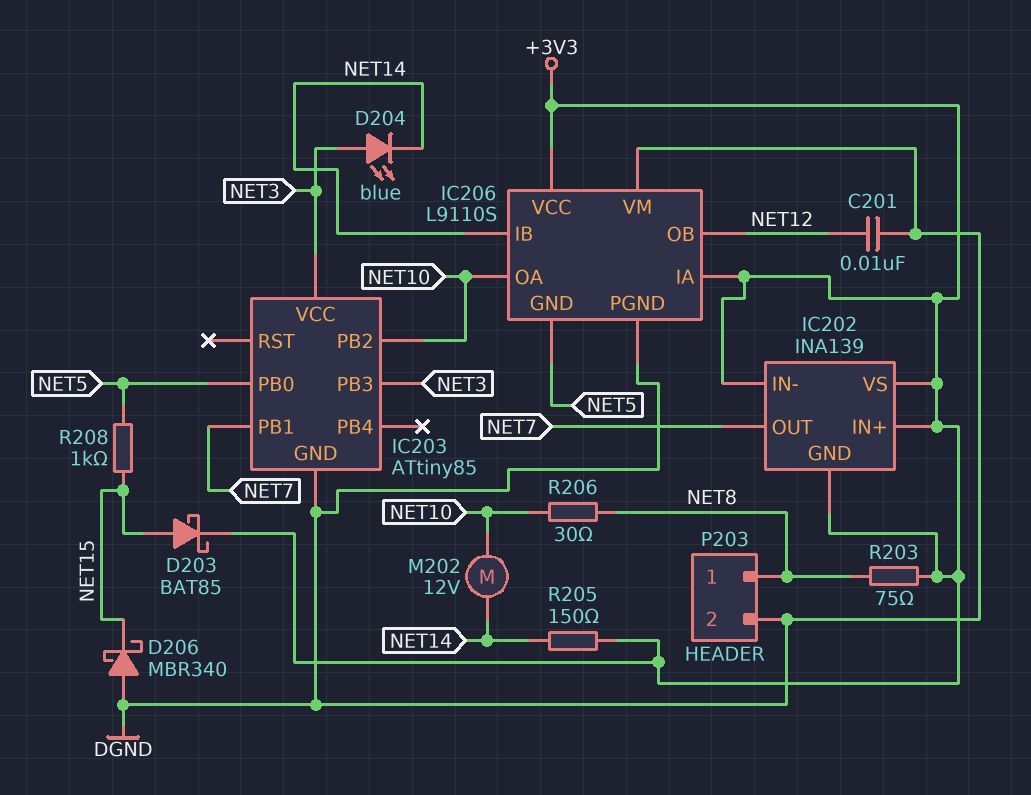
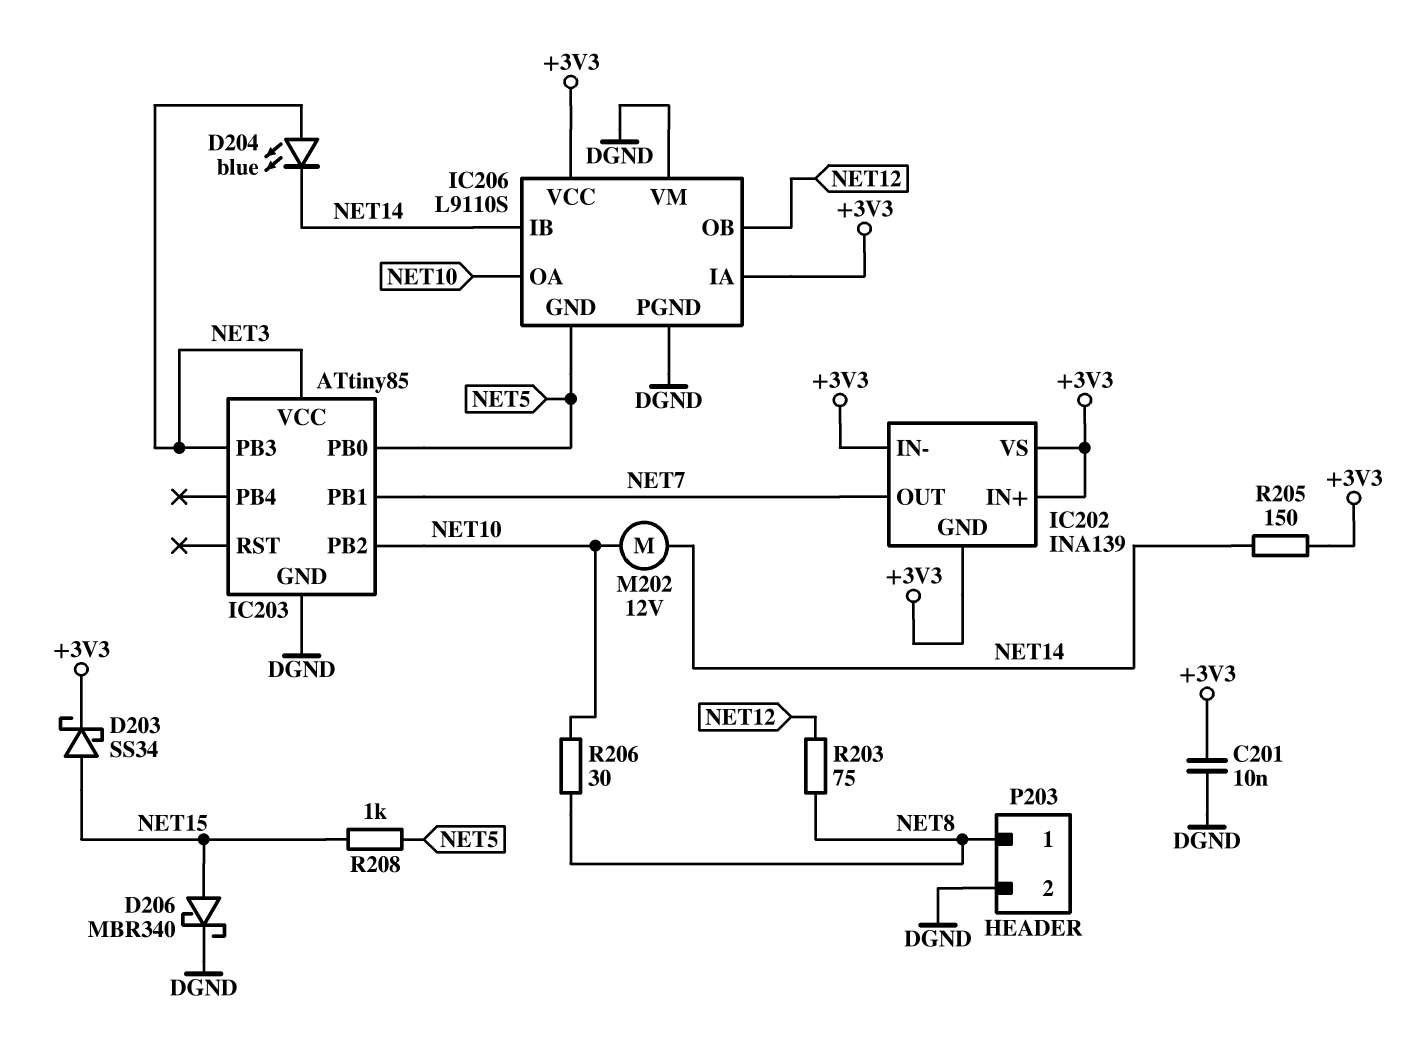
C201: 10nF (DGND, NET12) -> 10nF (+3V3, DGND)
D203: schottky BAT85 (A NET15, K +3V3) -> schottky SS34 (A NET15, K +3V3)
D206: schottky MBR340 (A DGND, K NET15) -> schottky MBR340 (A NET15, K DGND)
R203: 75 (+3V3, NET8) -> 75 (NET8, NET12)

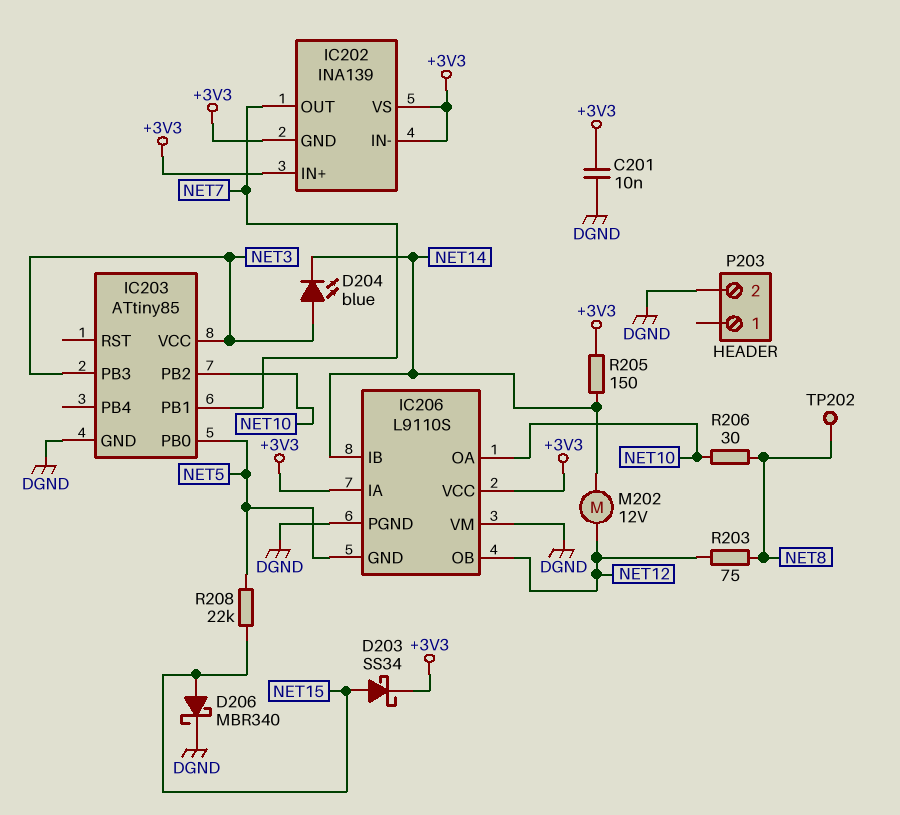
M202: motor 12V (NET10, NET14) -> motor 12V (NET12, NET14)
P203 pin 1: NET8 -> none
R208: 1k (NET5, NET15) -> 22k (NET5, NET15)
TP202: none -> test point (NET8)

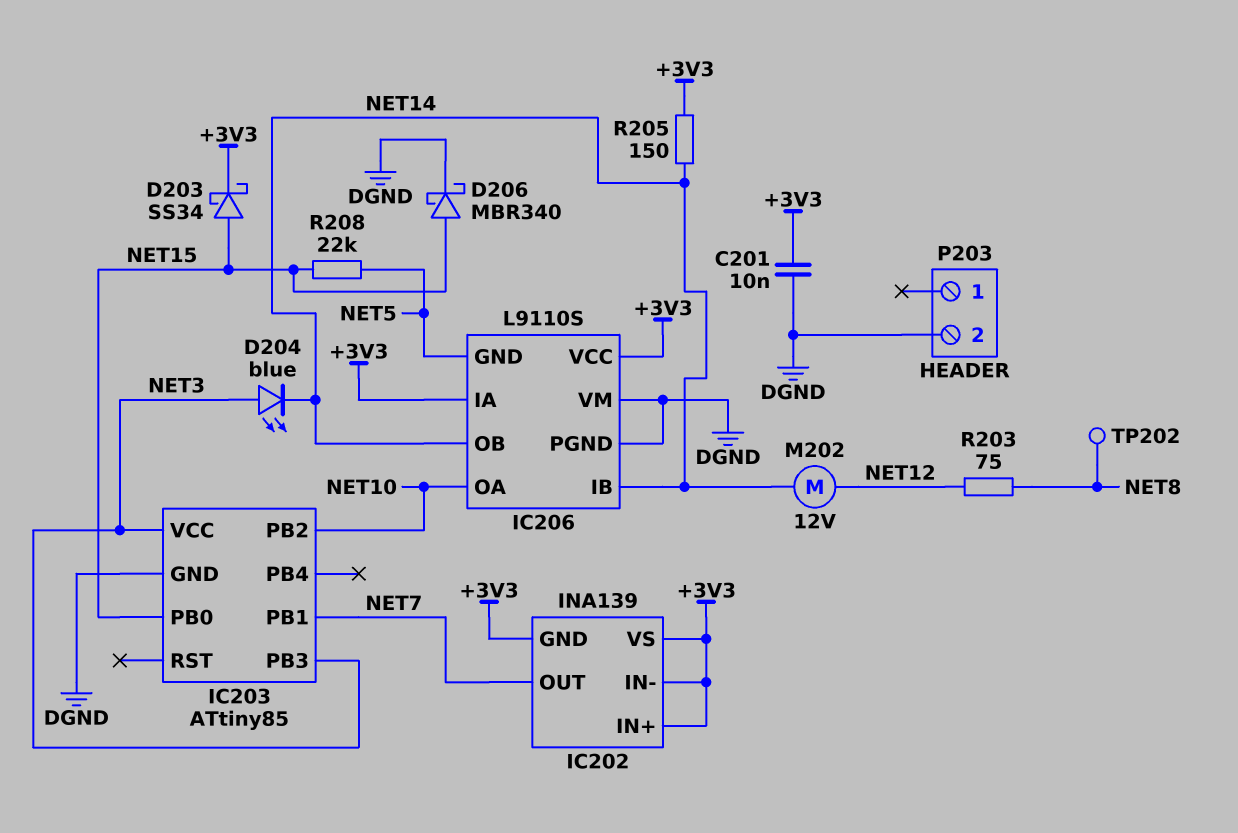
IC203 pin PB0: NET5 -> NET15
IC206 pin OB: NET12 -> NET14
R206: 30 (NET8, NET10) -> none

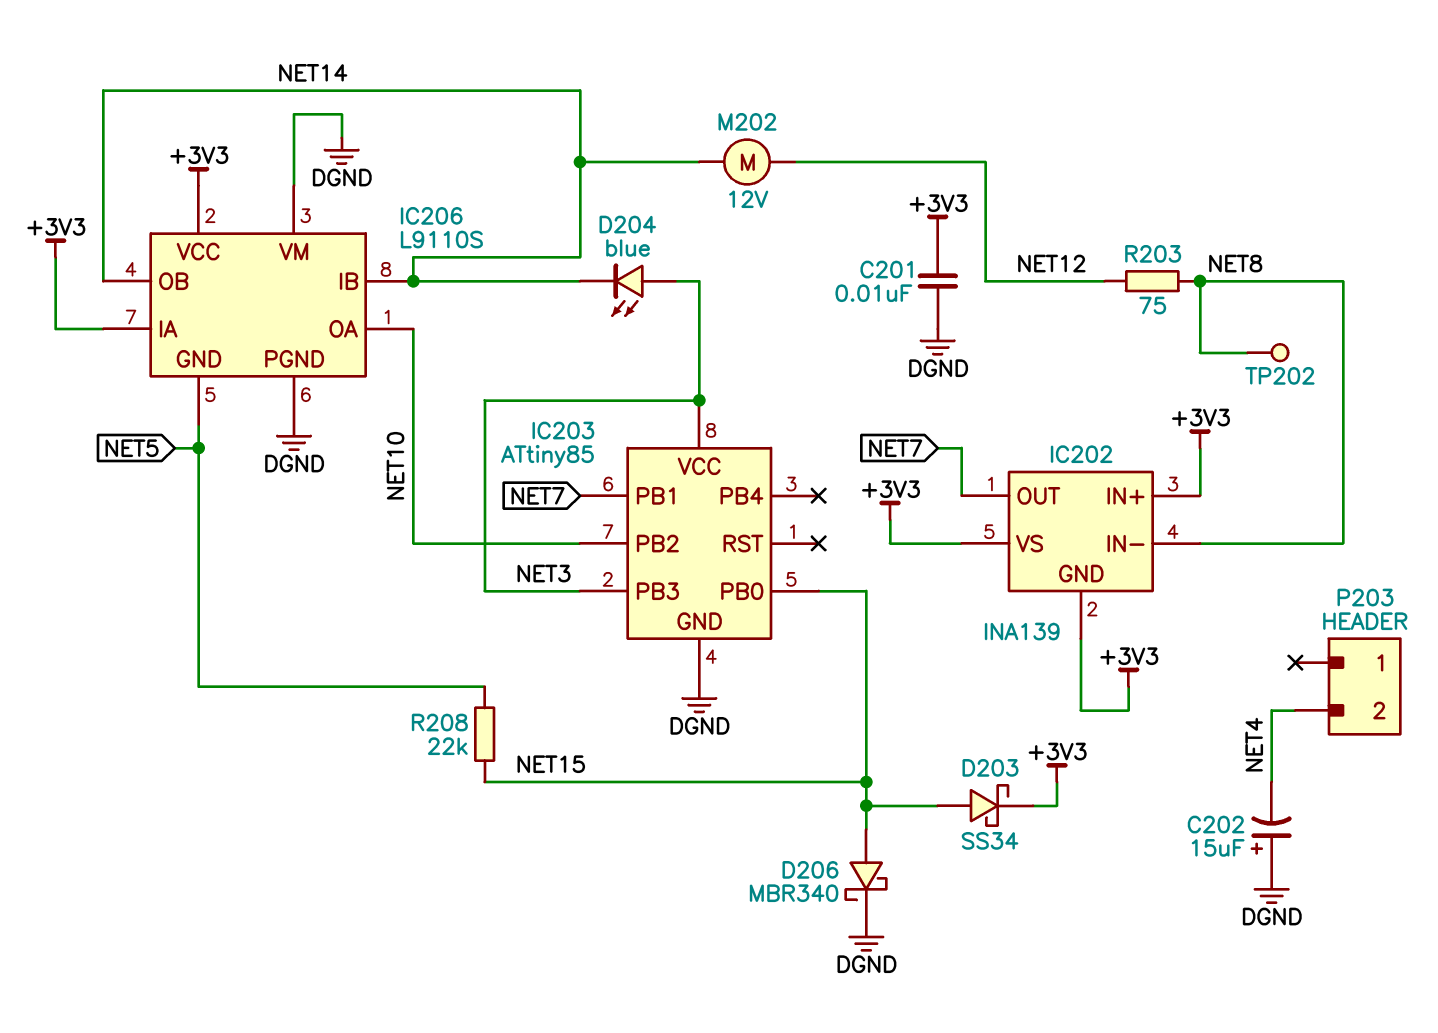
C202: none -> 15uF (plus DGND, minus NET4)
IC202 pin IN-: +3V3 -> NET8
P203 pin 2: DGND -> NET4
R205: 150 (+3V3, NET14) -> none

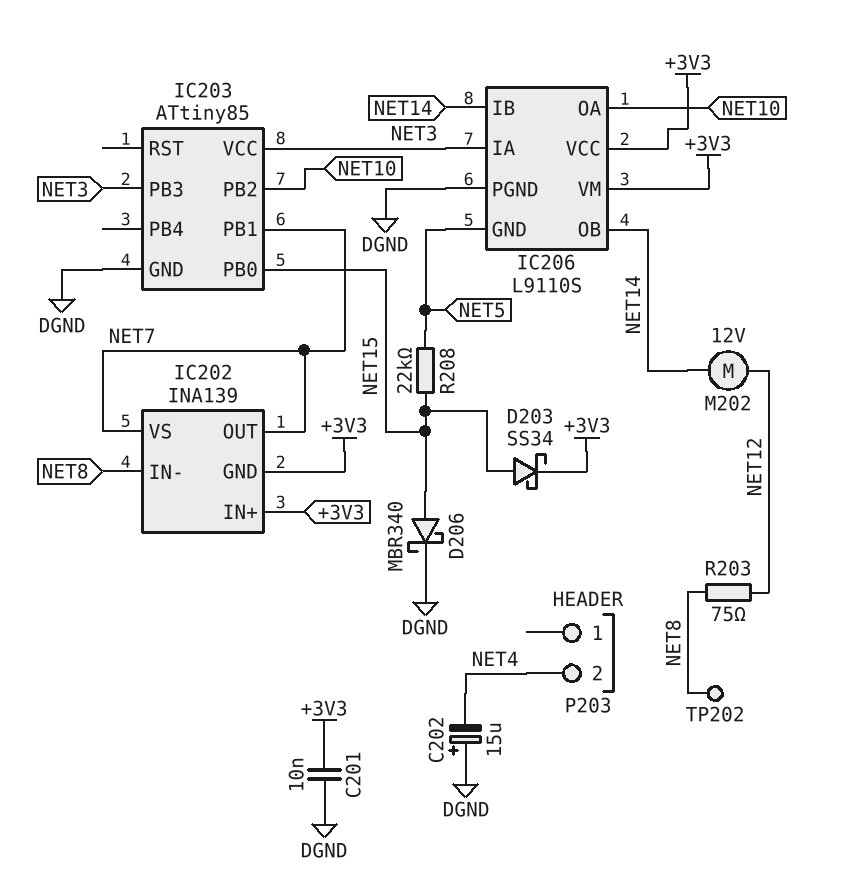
D204: LED blue (A NET3, K NET14) -> none
IC202 pin VS: +3V3 -> NET7
IC206 pin IA: +3V3 -> NET3
IC206 pin VM: DGND -> +3V3

